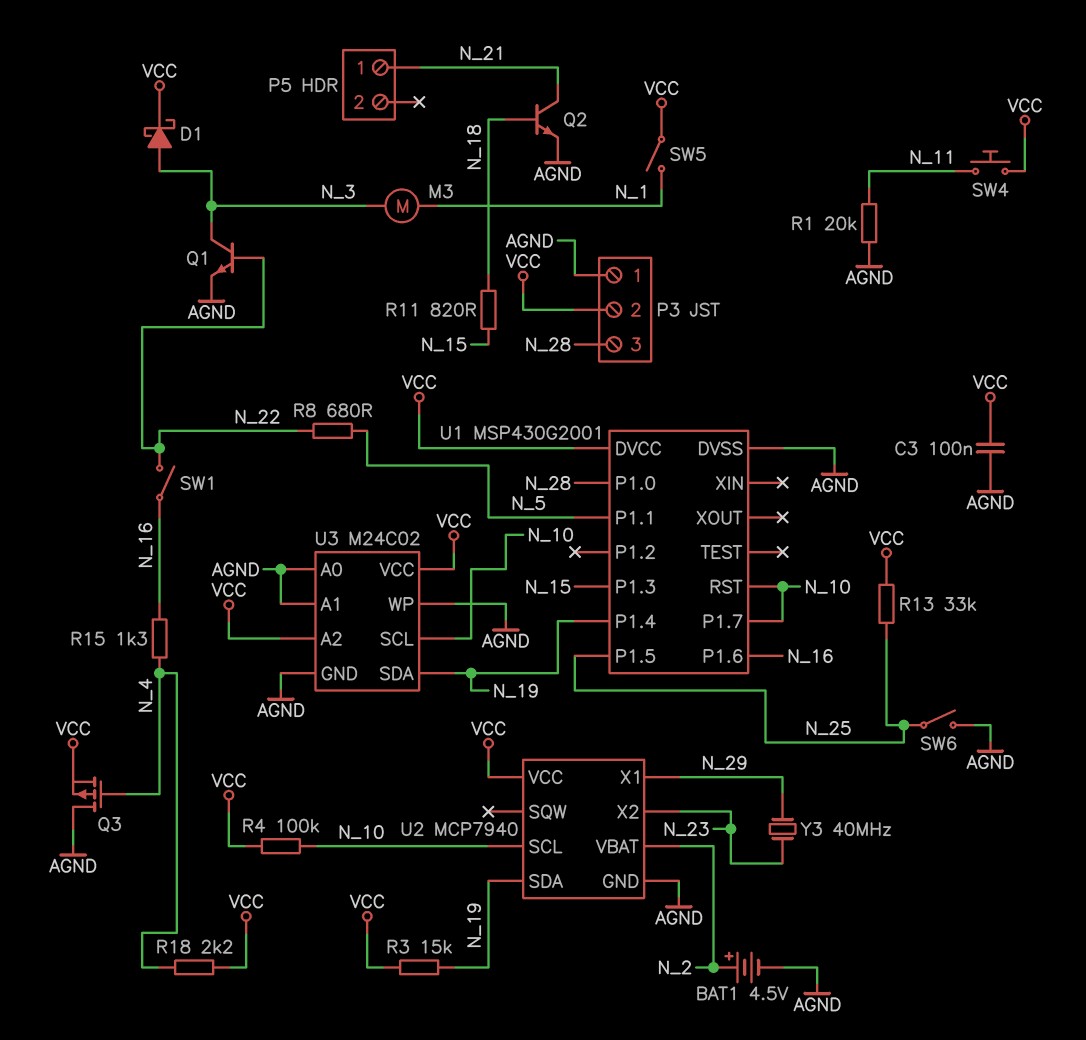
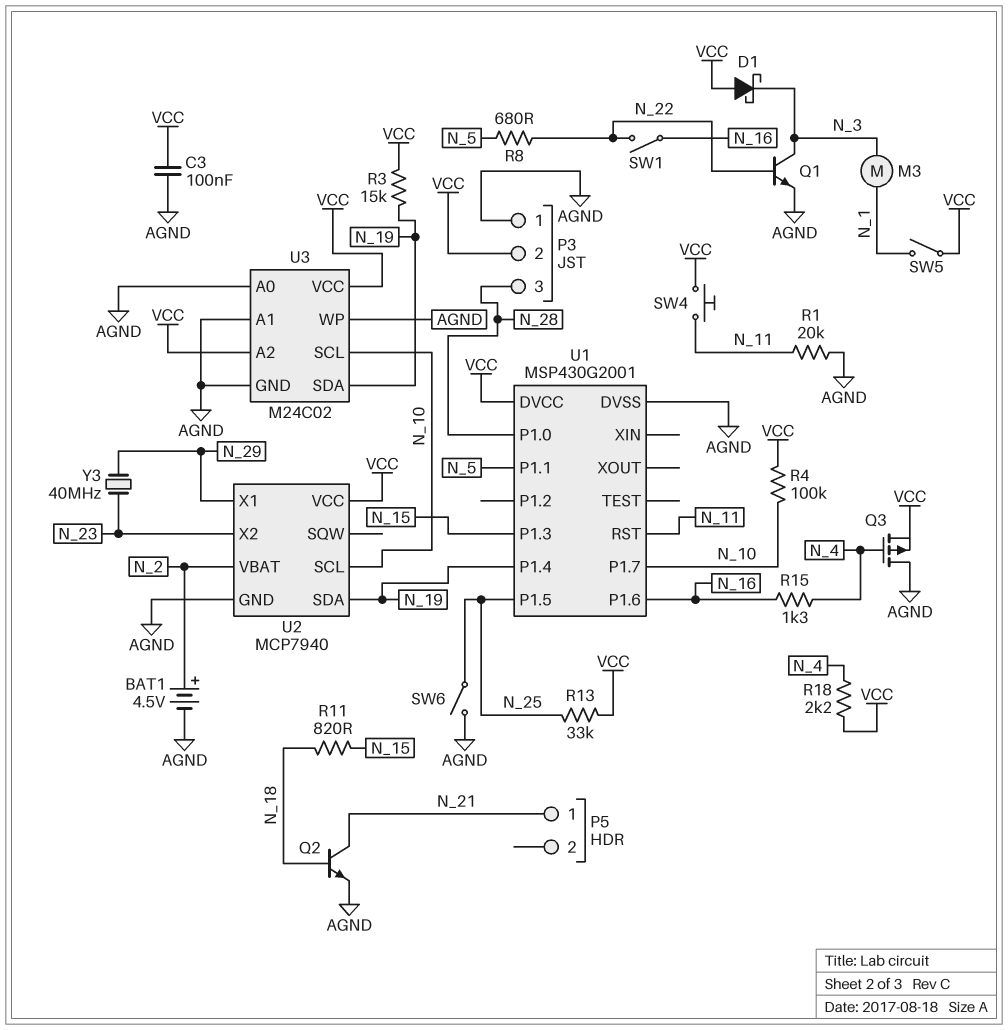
D1: schottky (A N_3, K VCC) -> schottky (A VCC, K N_3)
U1 pin RST: N_10 -> N_11

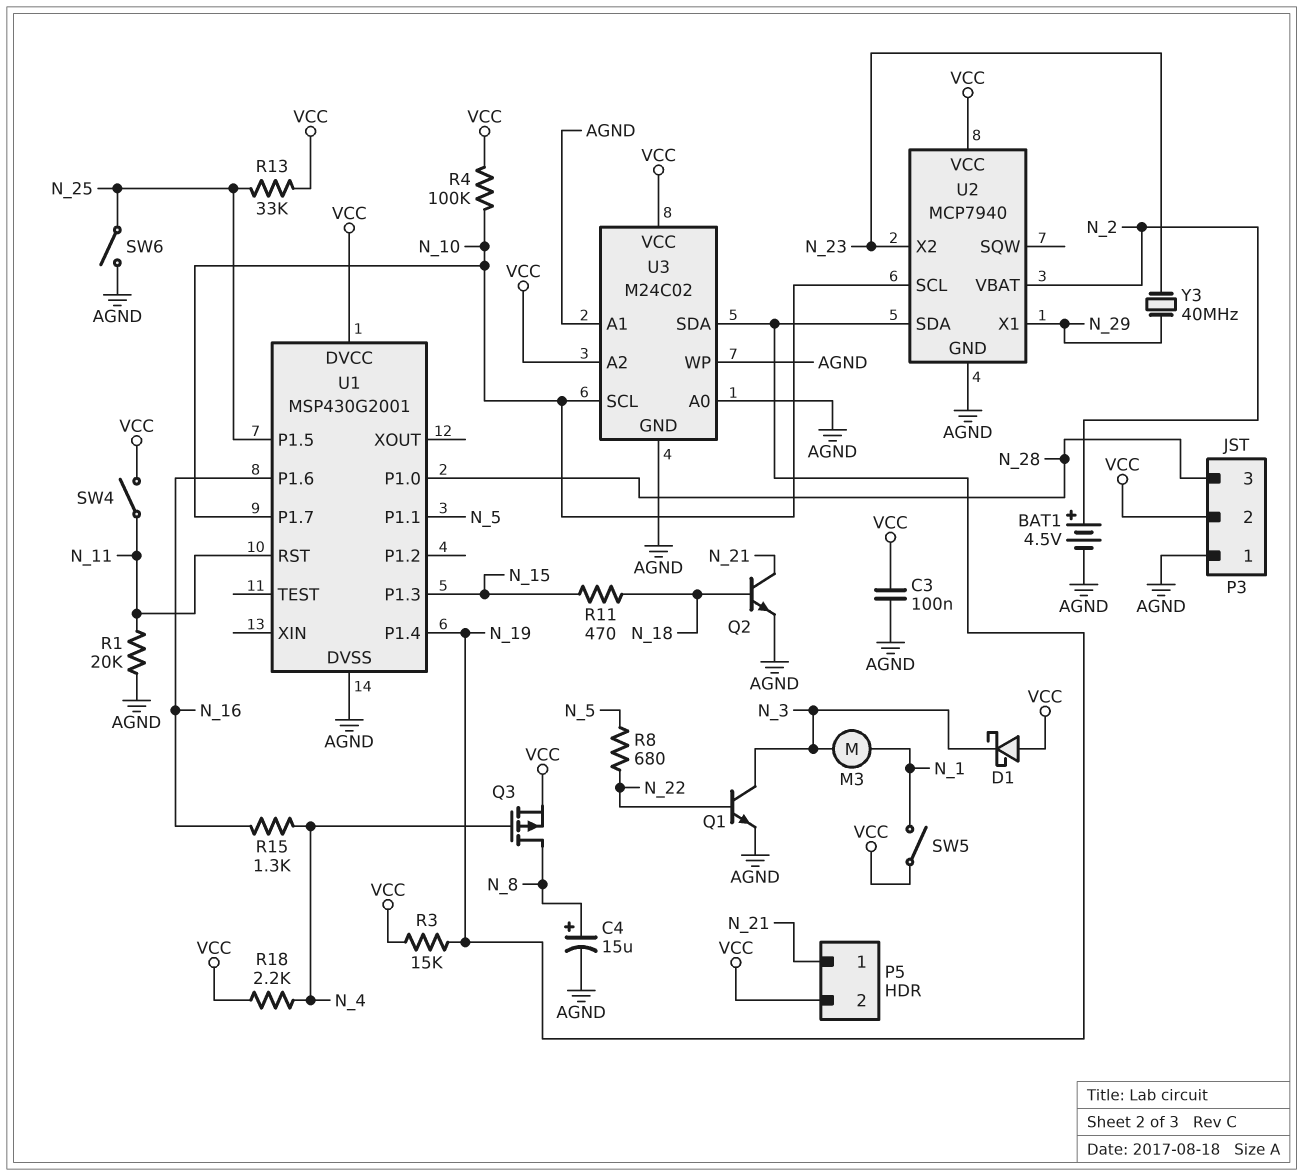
C4: none -> 15uF (plus N_8, minus AGND)
P5 pin 2: none -> VCC
Q3: PMOS (G N_4, D AGND, S VCC) -> PMOS (G N_4, D N_8, S VCC)
R11: 820 (N_15, N_18) -> 470 (N_15, N_18)
SW1: switch (N_16, N_22) -> none
SW4: button (N_11, VCC) -> switch (N_11, VCC)

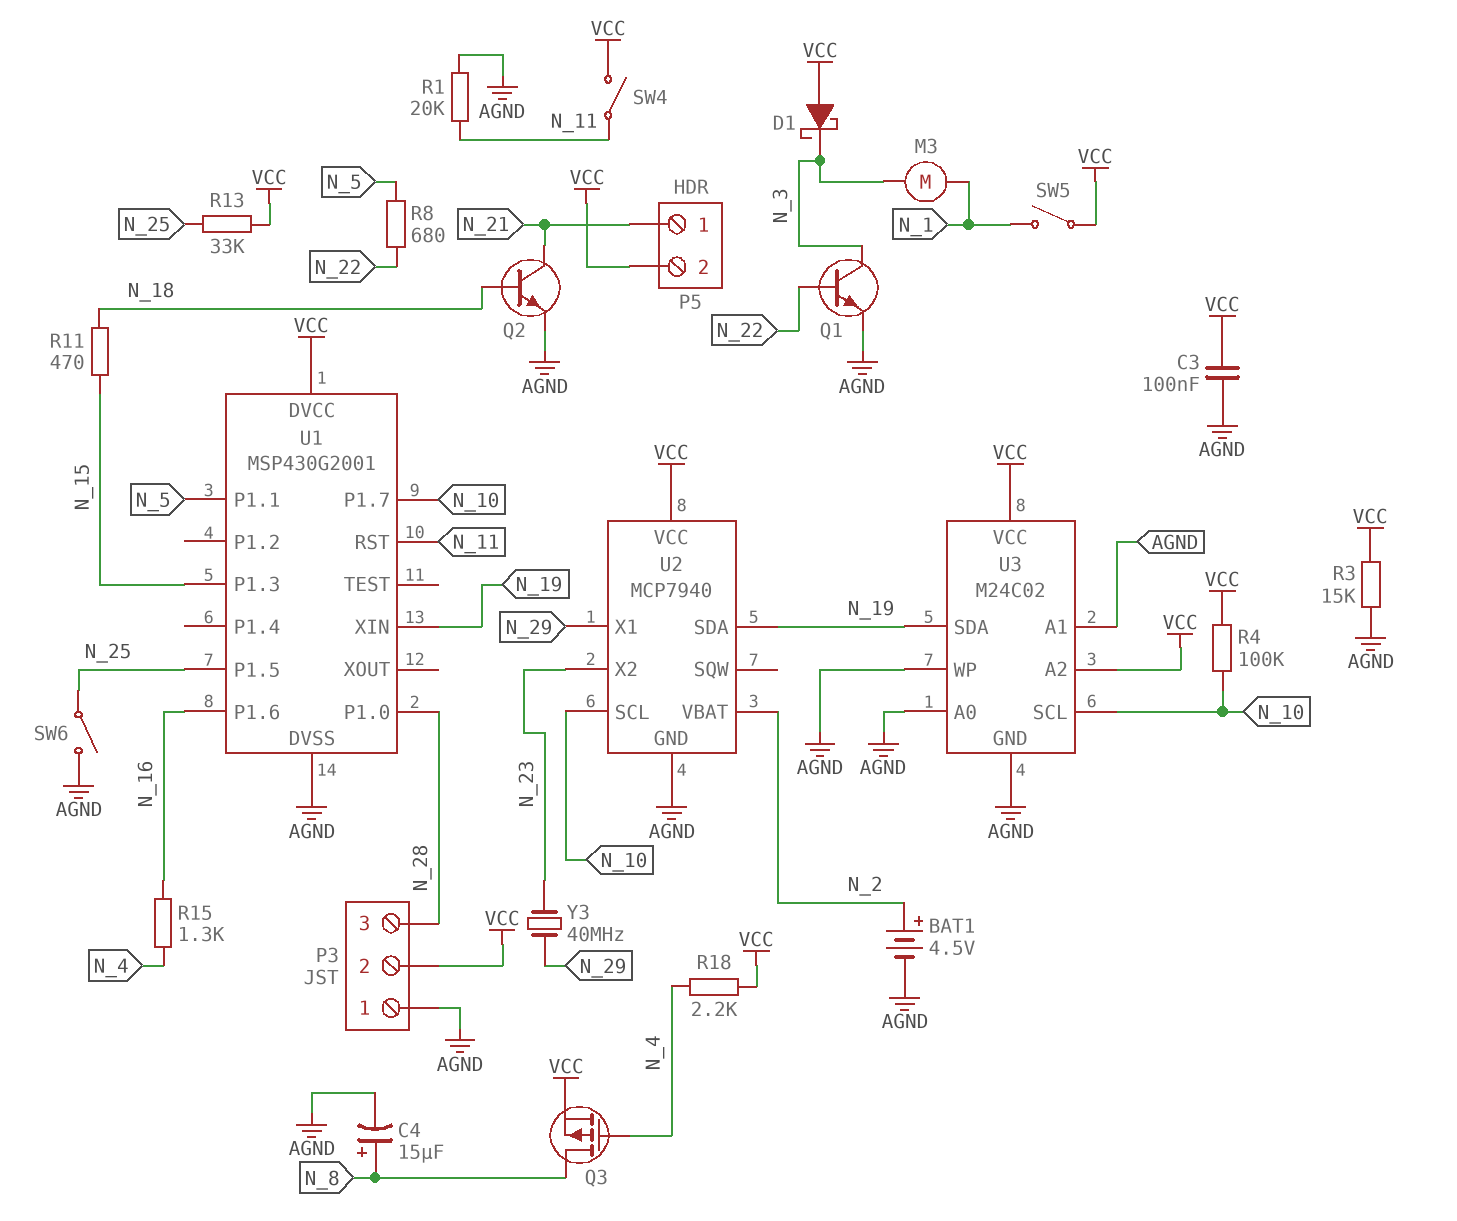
R3: 15k (N_19, VCC) -> 15k (AGND, VCC)
U1 pin P1.4: N_19 -> none
U1 pin XIN: none -> N_19

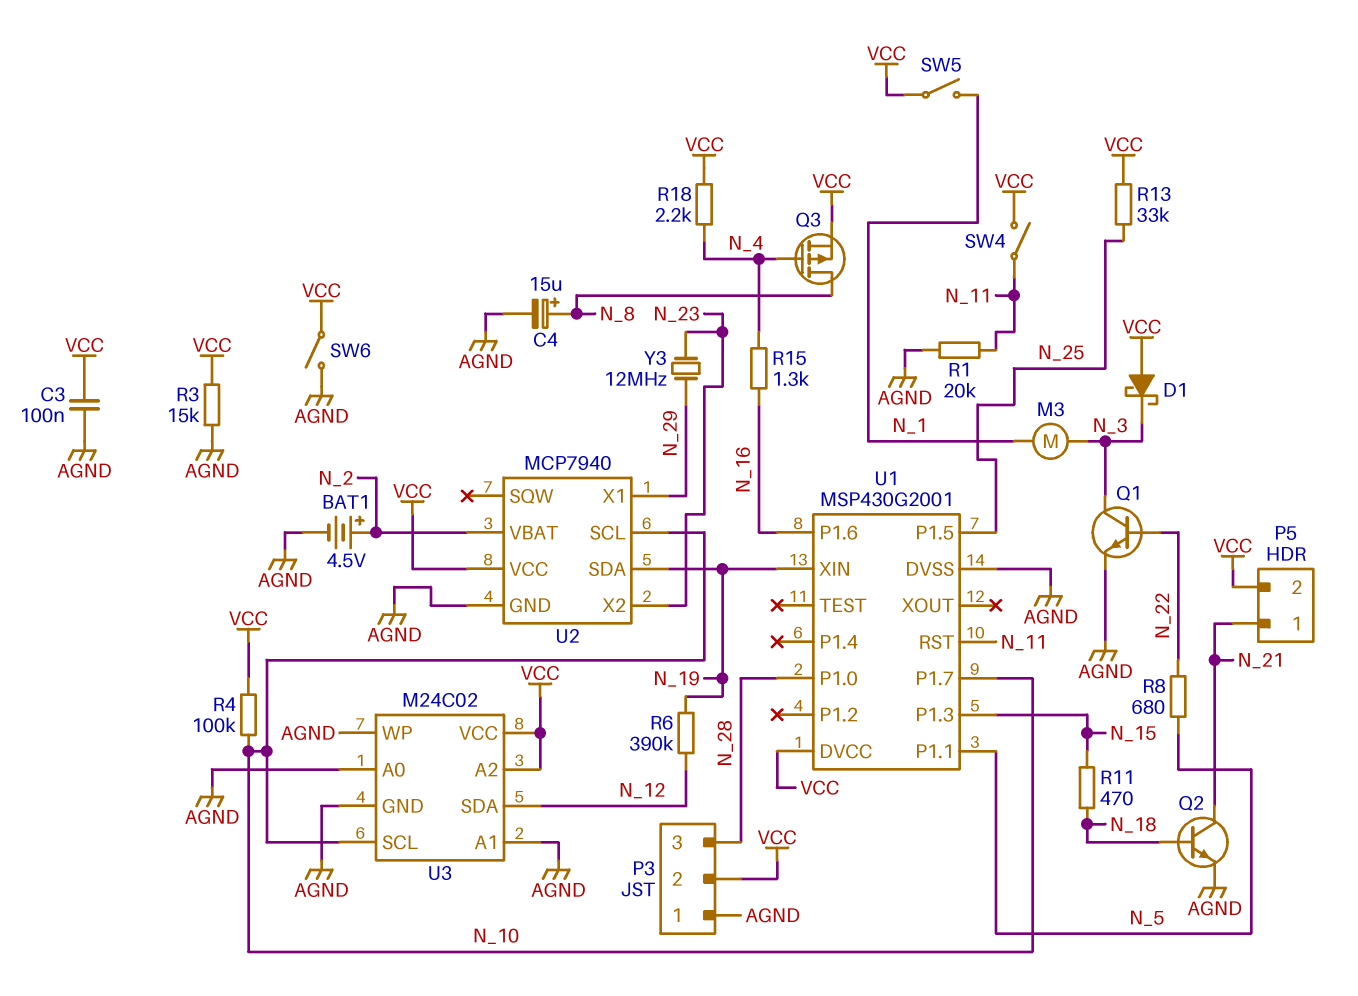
R6: none -> 390k (N_12, N_19)
SW6: switch (AGND, N_25) -> switch (AGND, VCC)
U3 pin SDA: N_19 -> N_12
Y3: 40MHz (N_23, N_29) -> 12MHz (N_23, N_29)

